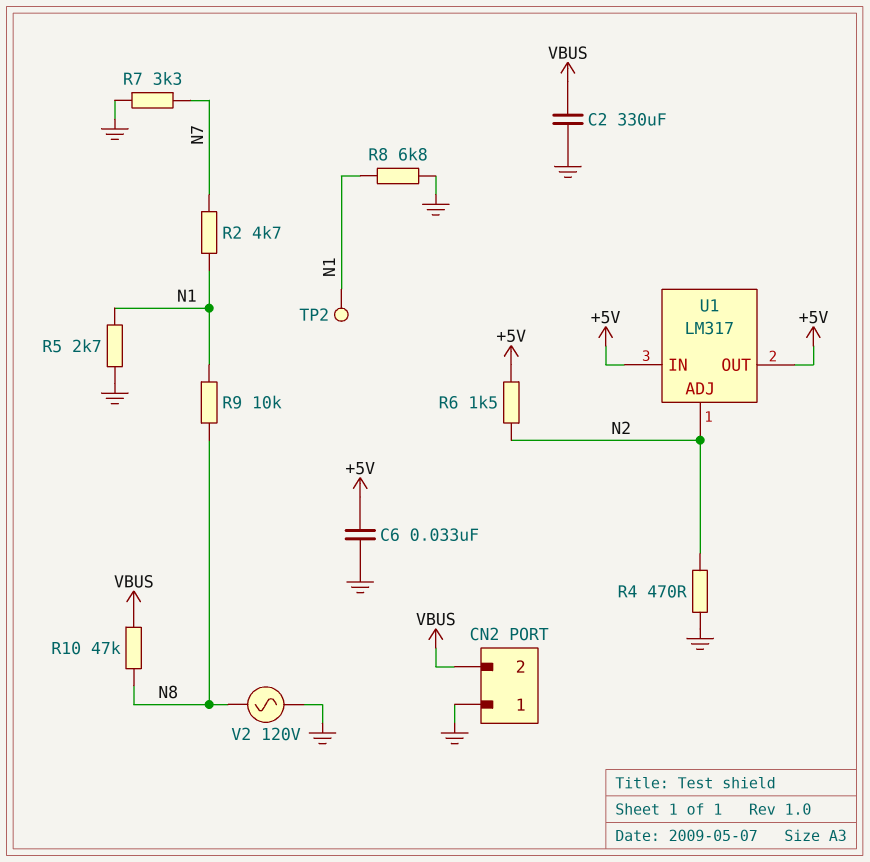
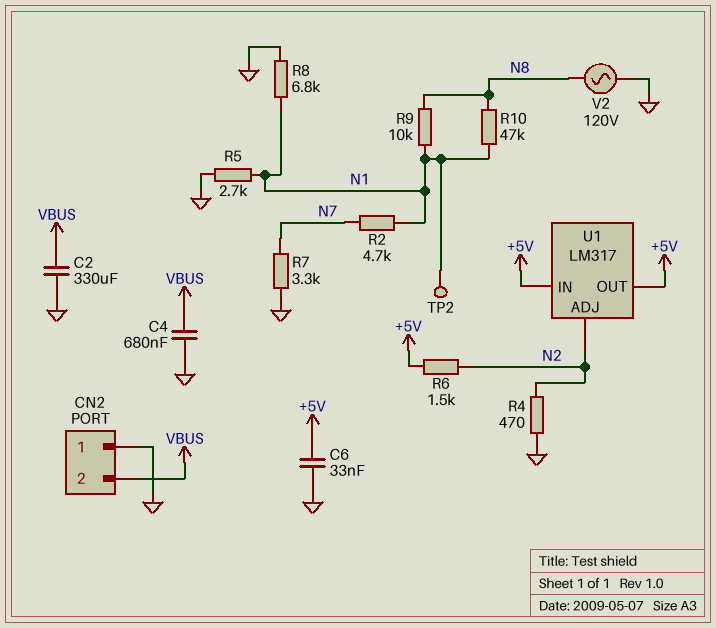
C4: none -> 680nF (GND, VBUS)
R10: 47k (N8, VBUS) -> 47k (N1, N8)

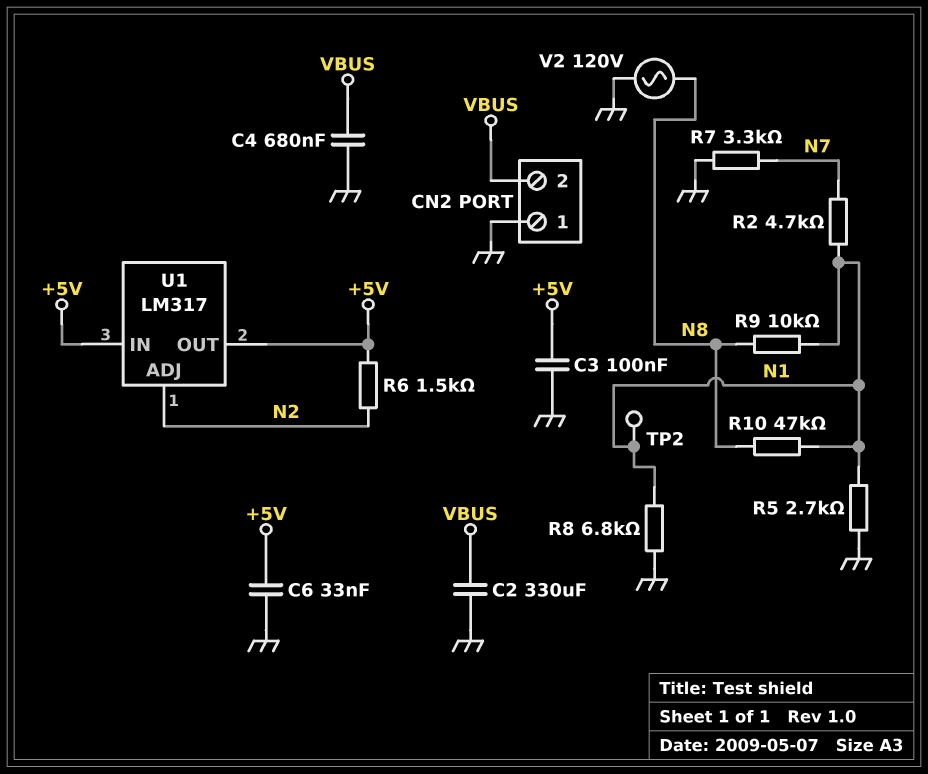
C3: none -> 100nF (+5V, GND)
R4: 470 (GND, N2) -> none

